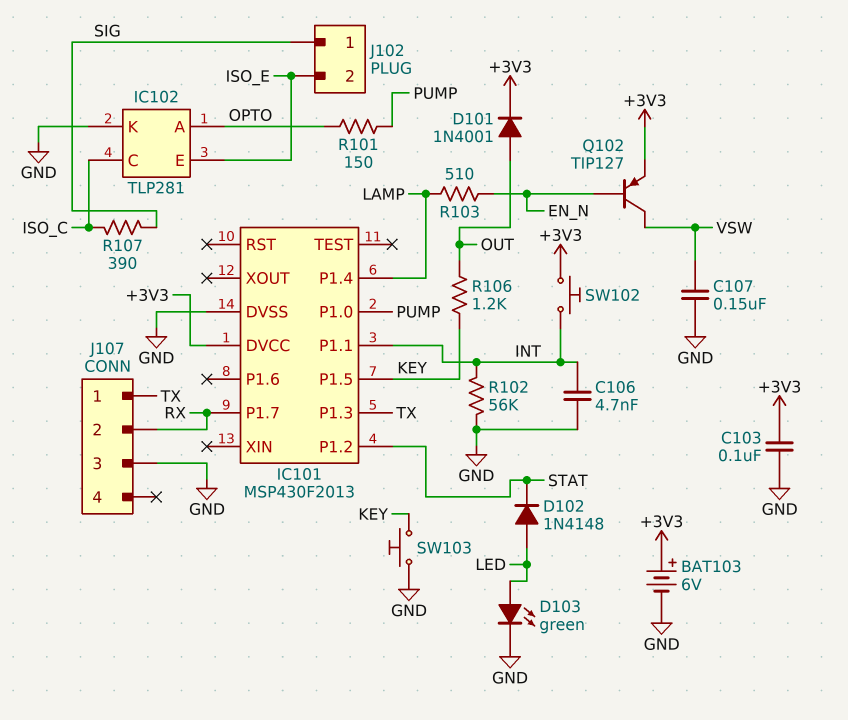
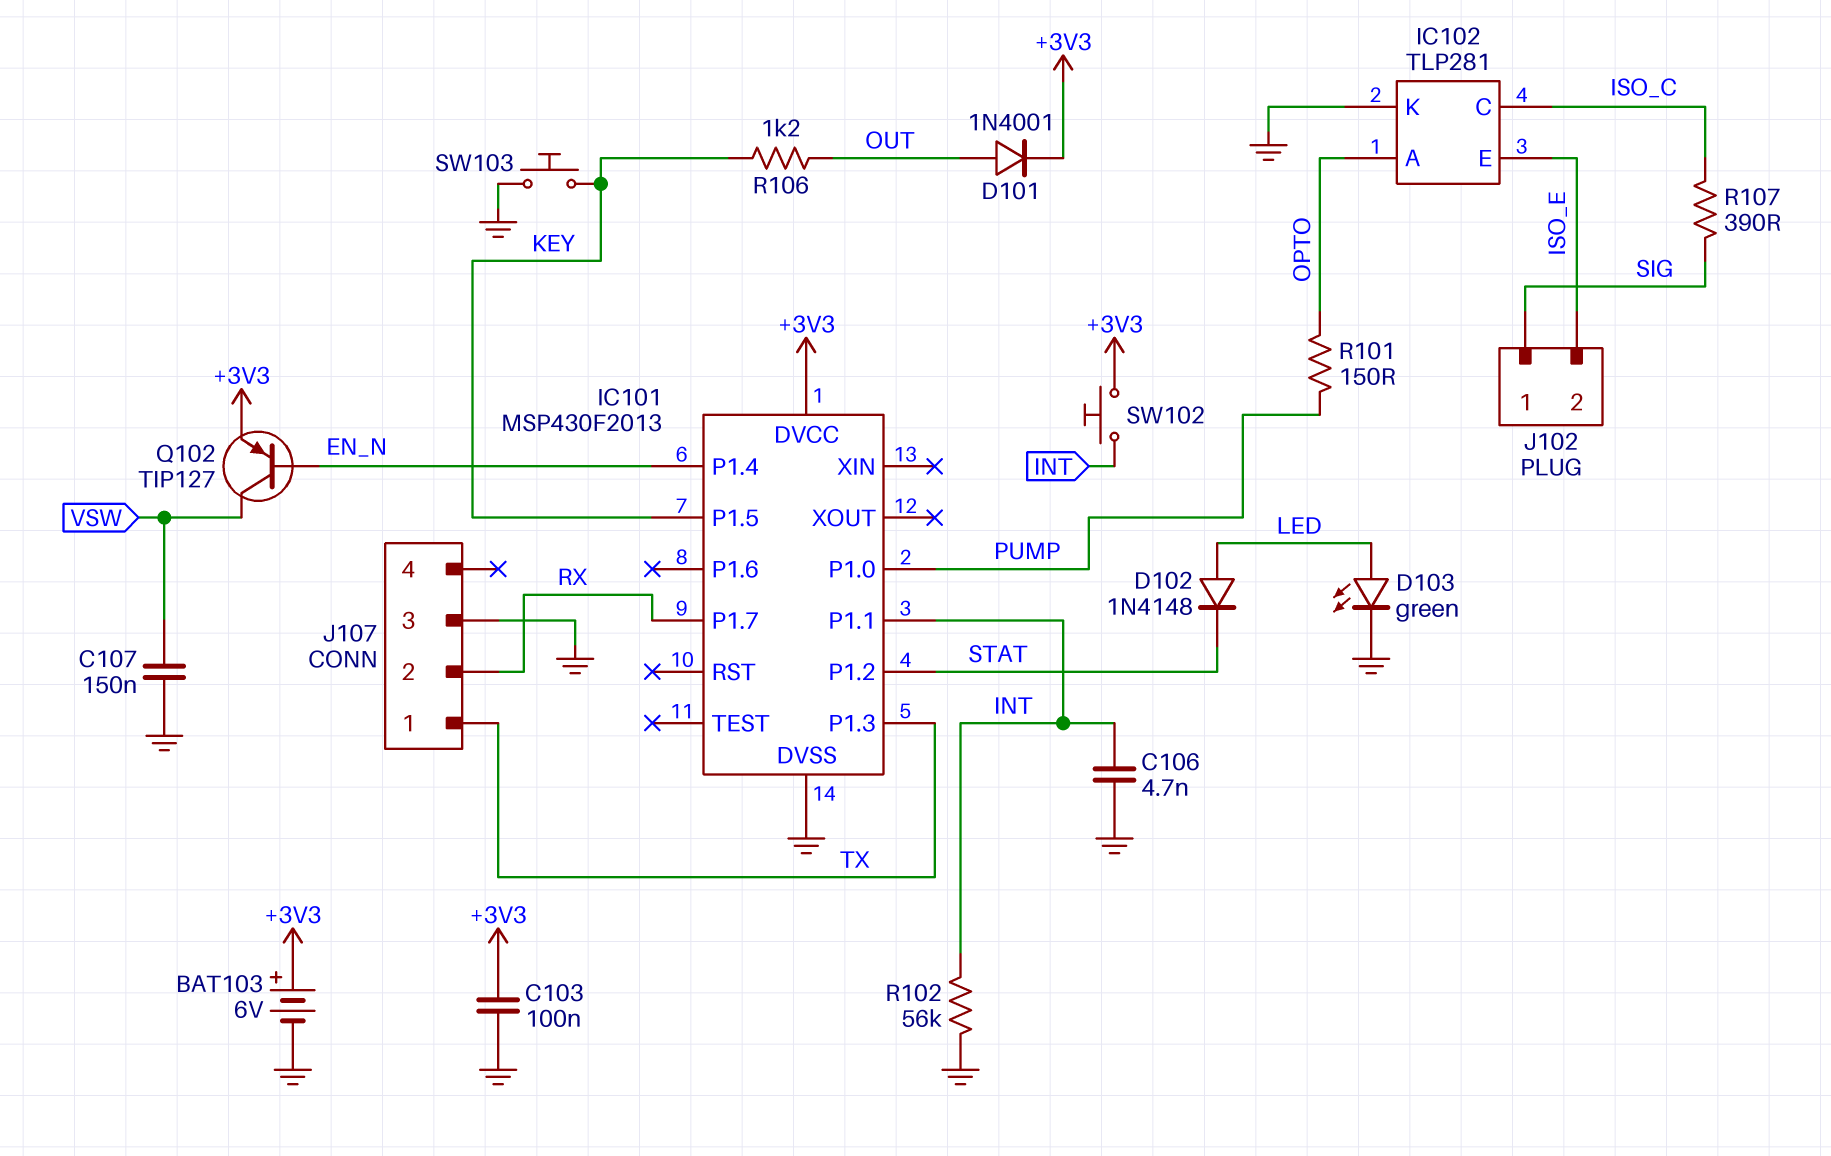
IC101 pin P1.4: LAMP -> EN_N
R103: 510 (EN_N, LAMP) -> none

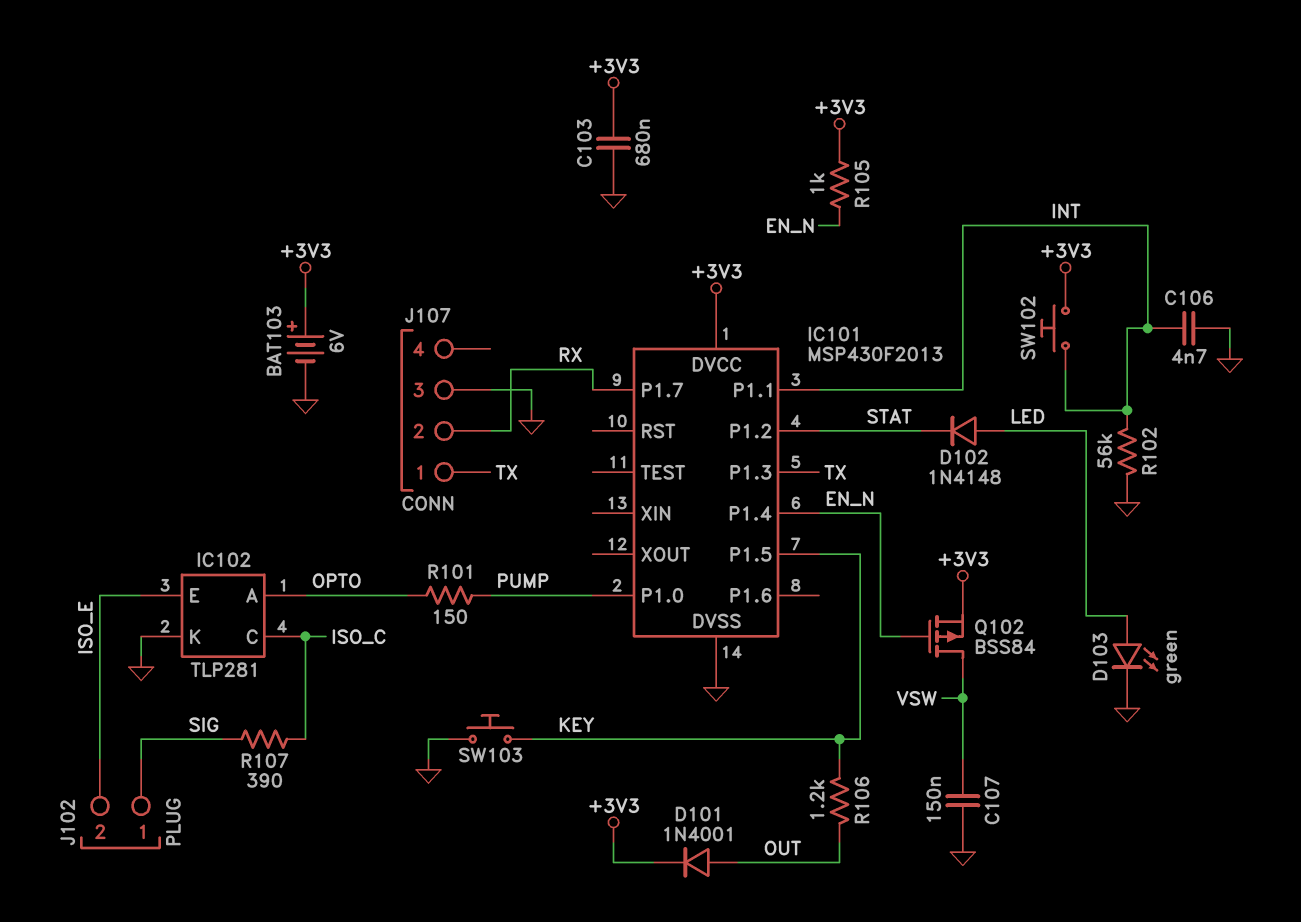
C103: 100nF (+3V3, GND) -> 680nF (+3V3, GND)
Q102: PNP TIP127 (B EN_N, C VSW, E +3V3) -> PMOS BSS84 (G EN_N, D VSW, S +3V3)
R105: none -> 1k (+3V3, EN_N)

